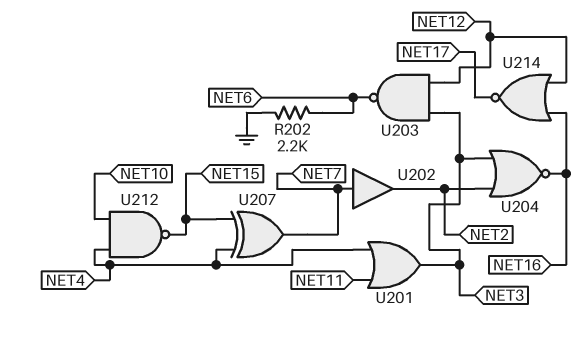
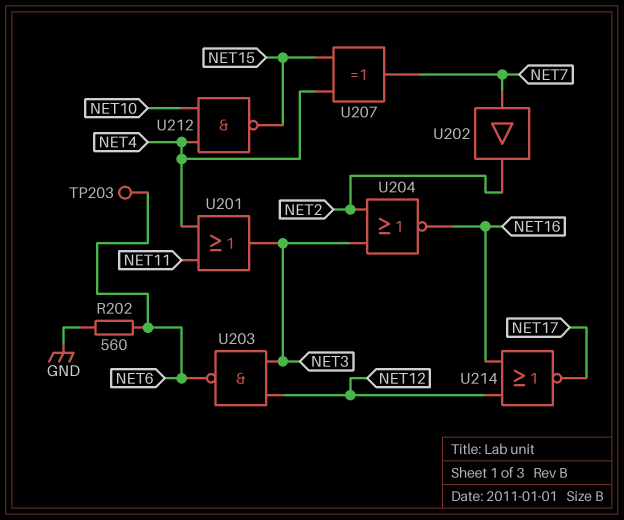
R202: 2.2k (GND, NET6) -> 560 (GND, NET6)
TP203: none -> test point (NET6)

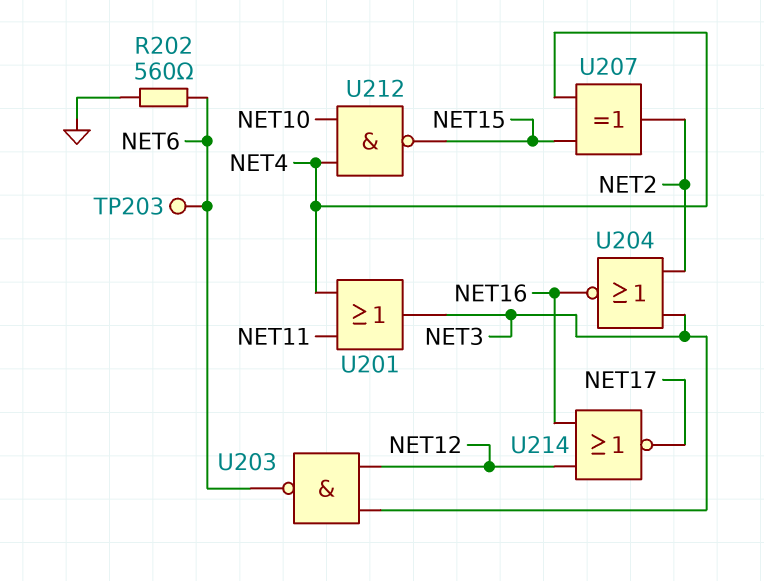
U202: buffer (in NET7, out NET2) -> none
U207: XOR (in NET4, in NET15, out NET7) -> XOR (in NET4, in NET15, out NET2)

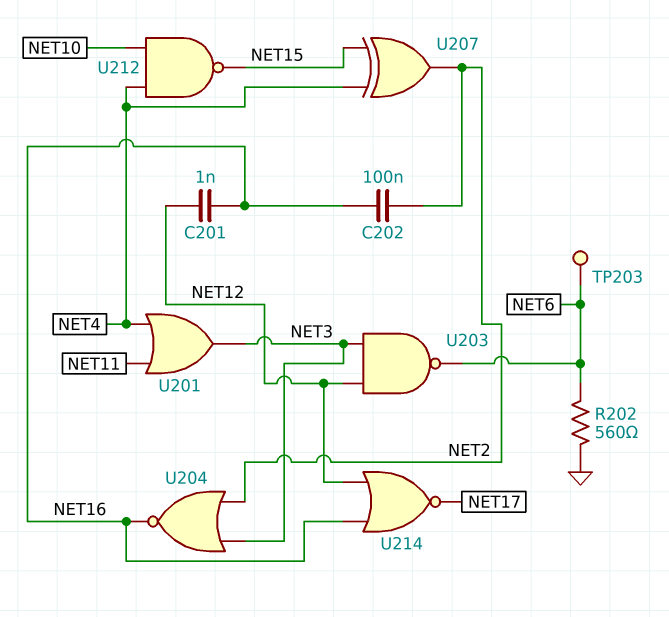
C201: none -> 1nF (NET12, NET16)
C202: none -> 100nF (NET2, NET16)

